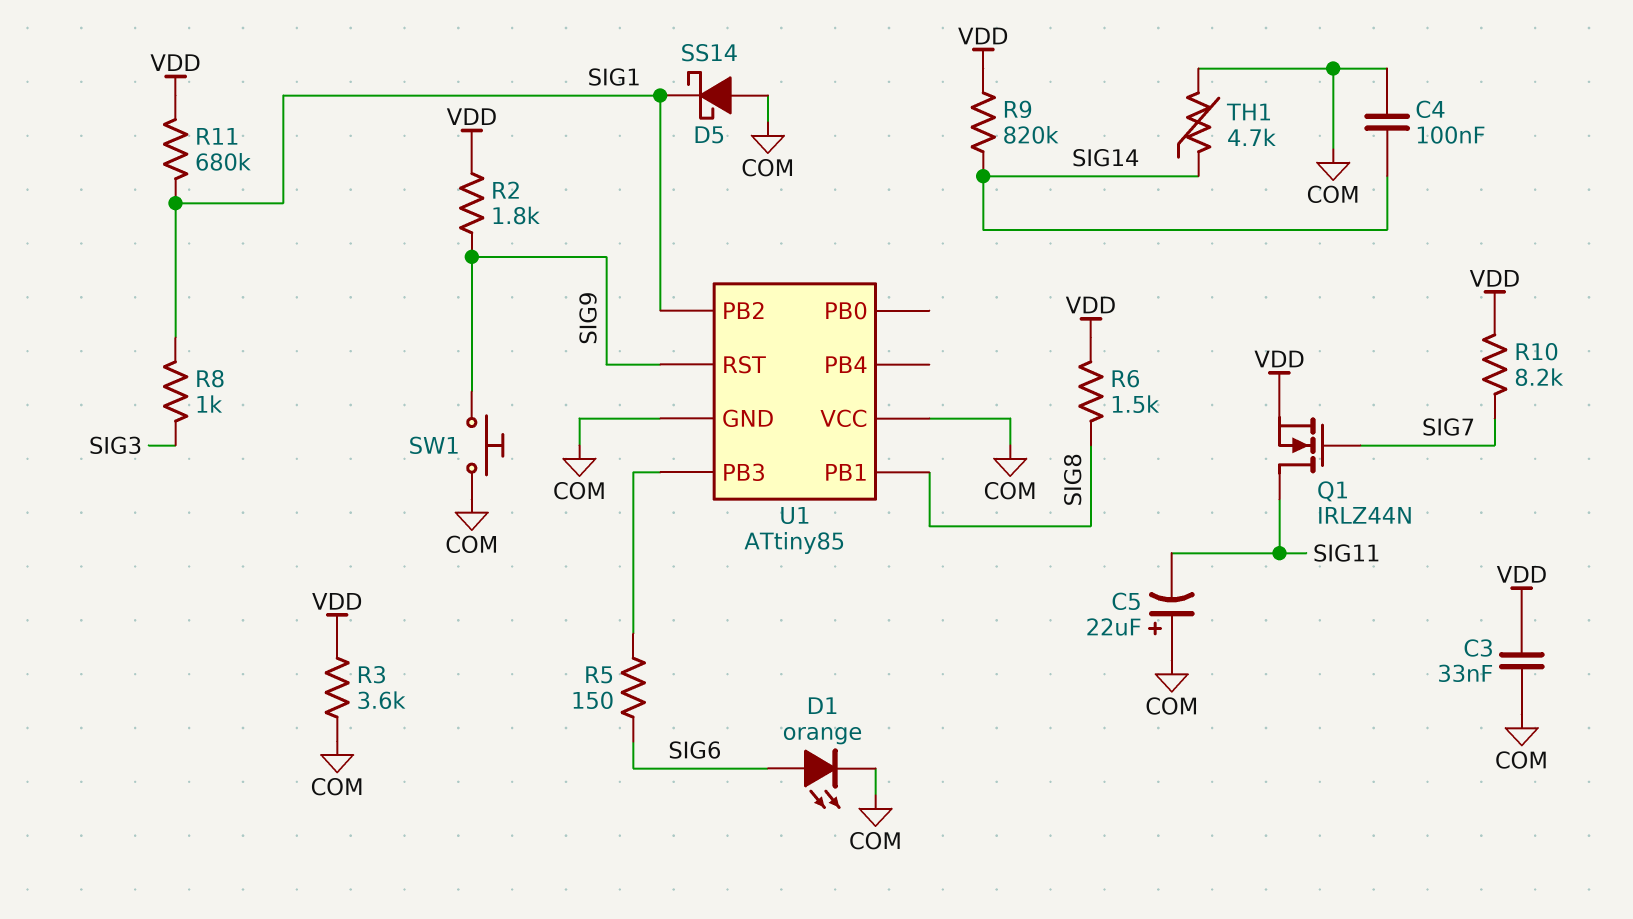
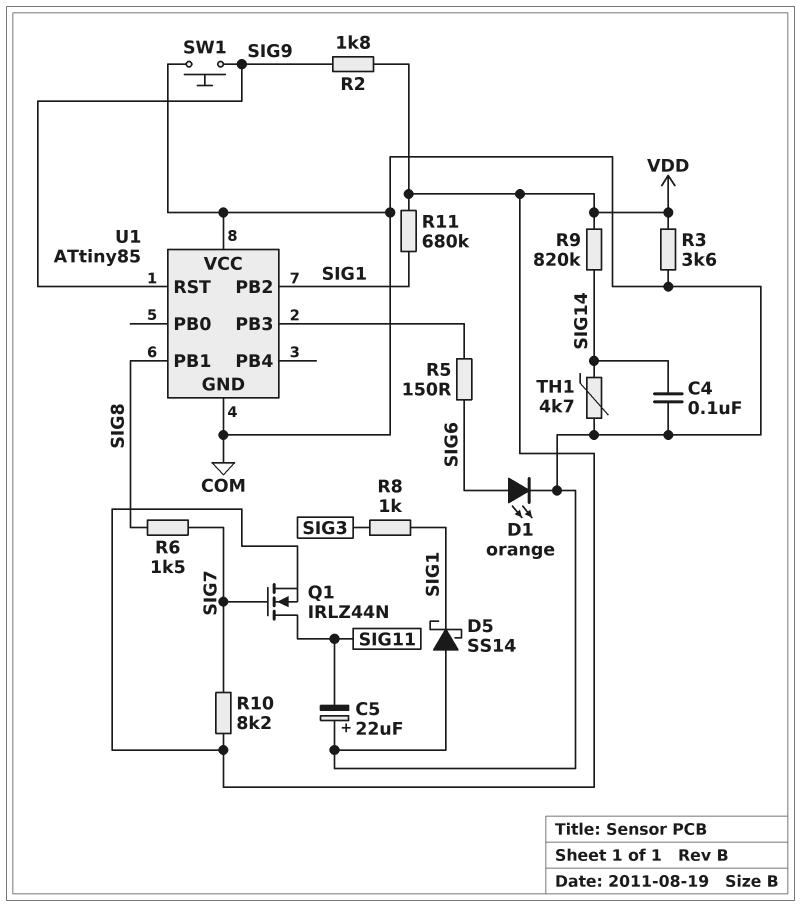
C3: 33nF (COM, VDD) -> none
R6: 1.5k (SIG8, VDD) -> 1.5k (SIG7, SIG8)

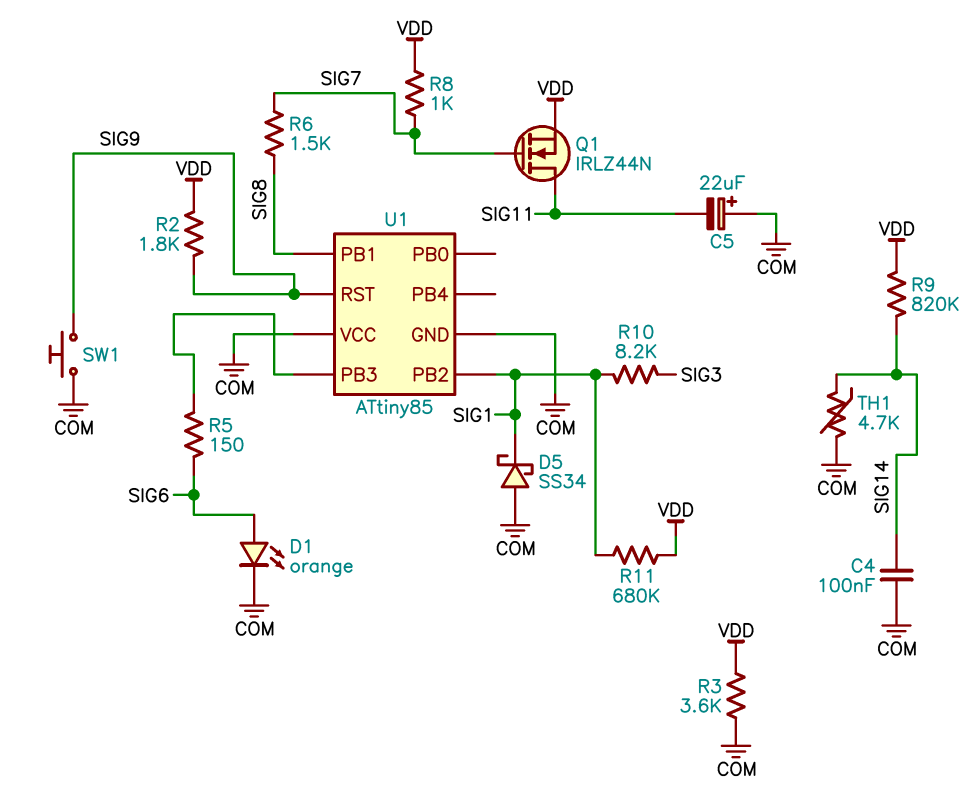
D5: schottky SS14 (A COM, K SIG1) -> schottky SS34 (A COM, K SIG1)
R8: 1k (SIG1, SIG3) -> 1k (SIG7, VDD)
R10: 8.2k (SIG7, VDD) -> 8.2k (SIG1, SIG3)

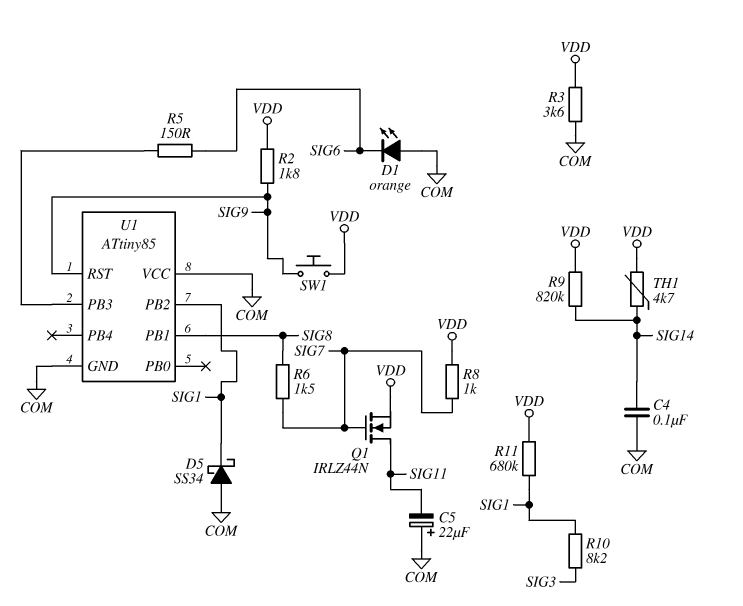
D1: LED orange (A SIG6, K COM) -> LED orange (A COM, K SIG6)
SW1: button (COM, SIG9) -> button (SIG9, VDD)
TH1: 4.7k (COM, SIG14) -> 4.7k (SIG14, VDD)

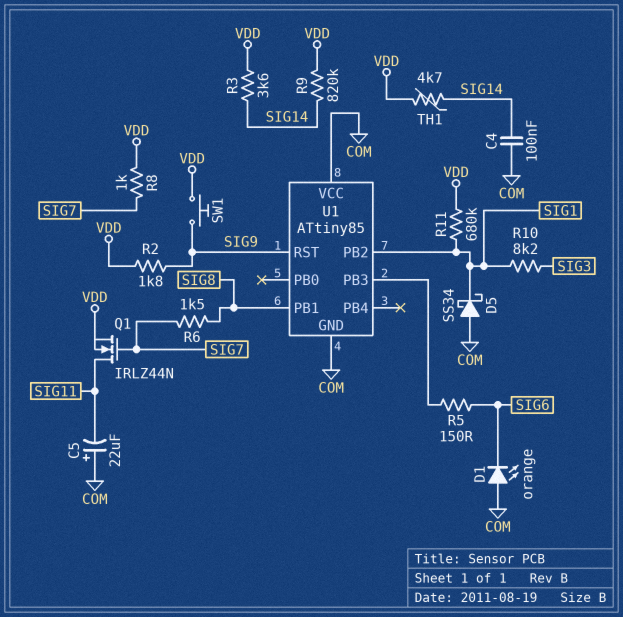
R3: 3.6k (COM, VDD) -> 3.6k (SIG14, VDD)

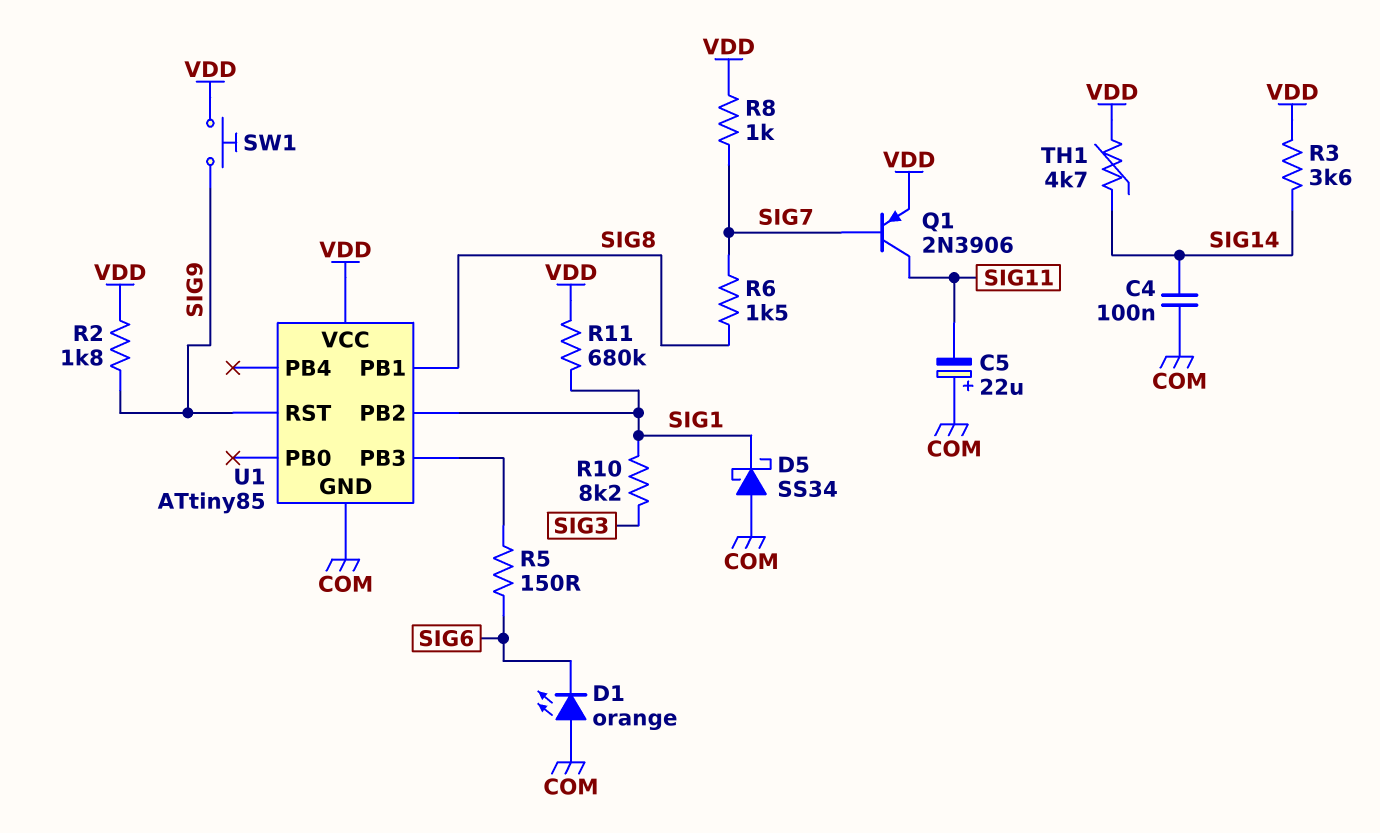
Q1: NMOS IRLZ44N (G SIG7, D SIG11, S VDD) -> PNP 2N3906 (B SIG7, C SIG11, E VDD)
R9: 820k (SIG14, VDD) -> none
U1 pin VCC: COM -> VDD

